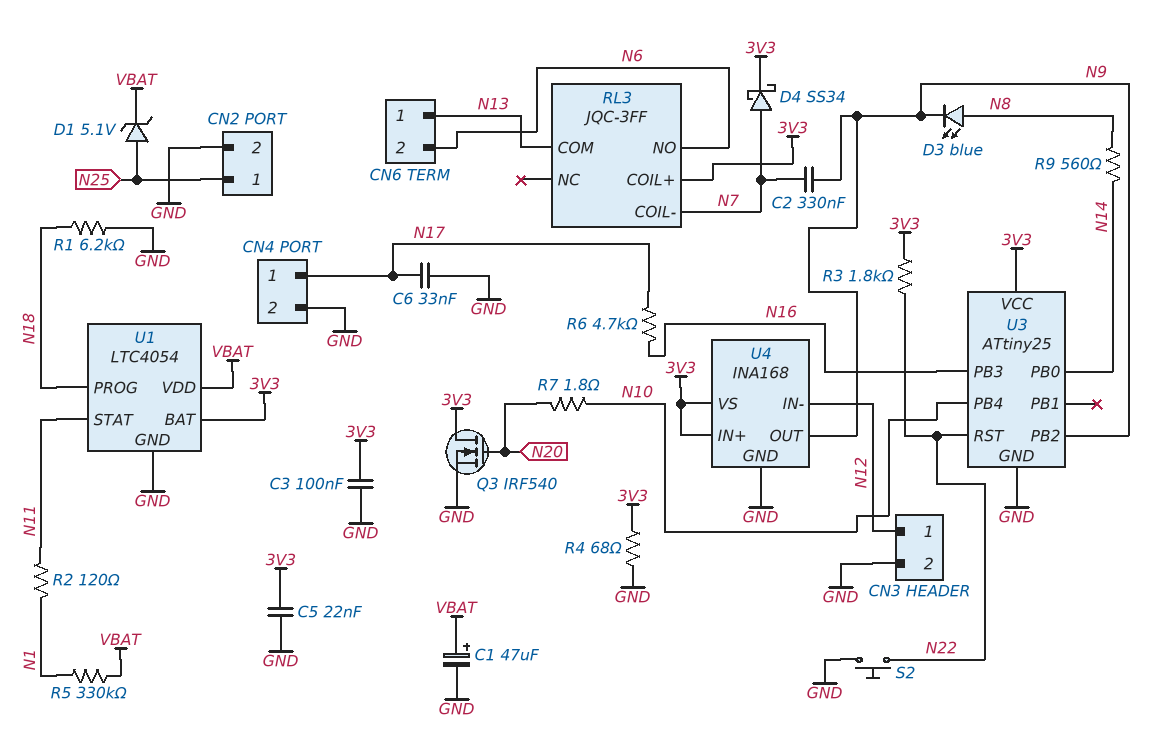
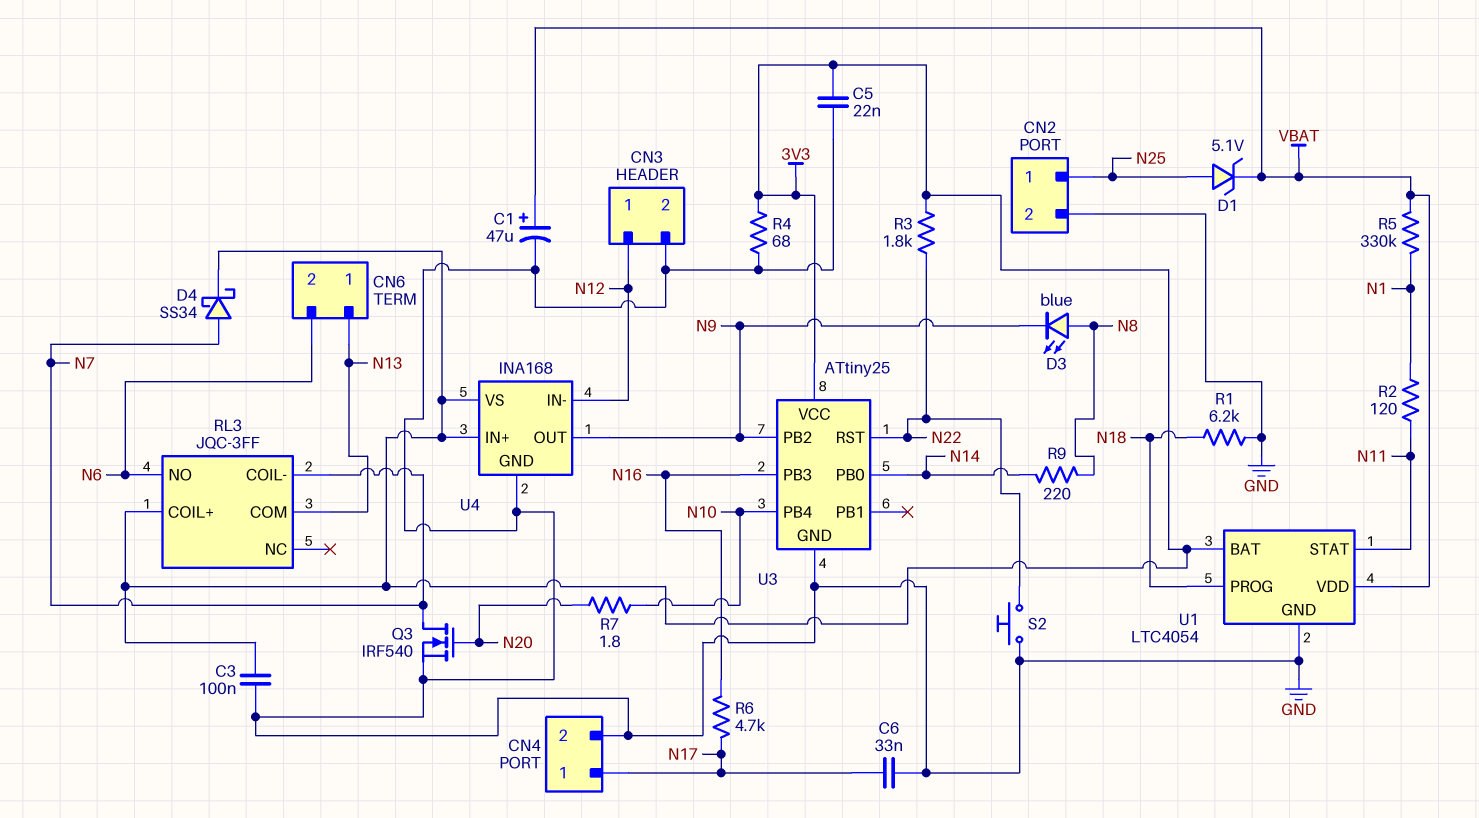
C2: 330nF (N7, N9) -> none
Q3: NMOS IRF540 (G N20, D 3V3, S GND) -> NMOS IRF540 (G N20, D N7, S GND)
R9: 560 (N8, N14) -> 220 (N8, N14)

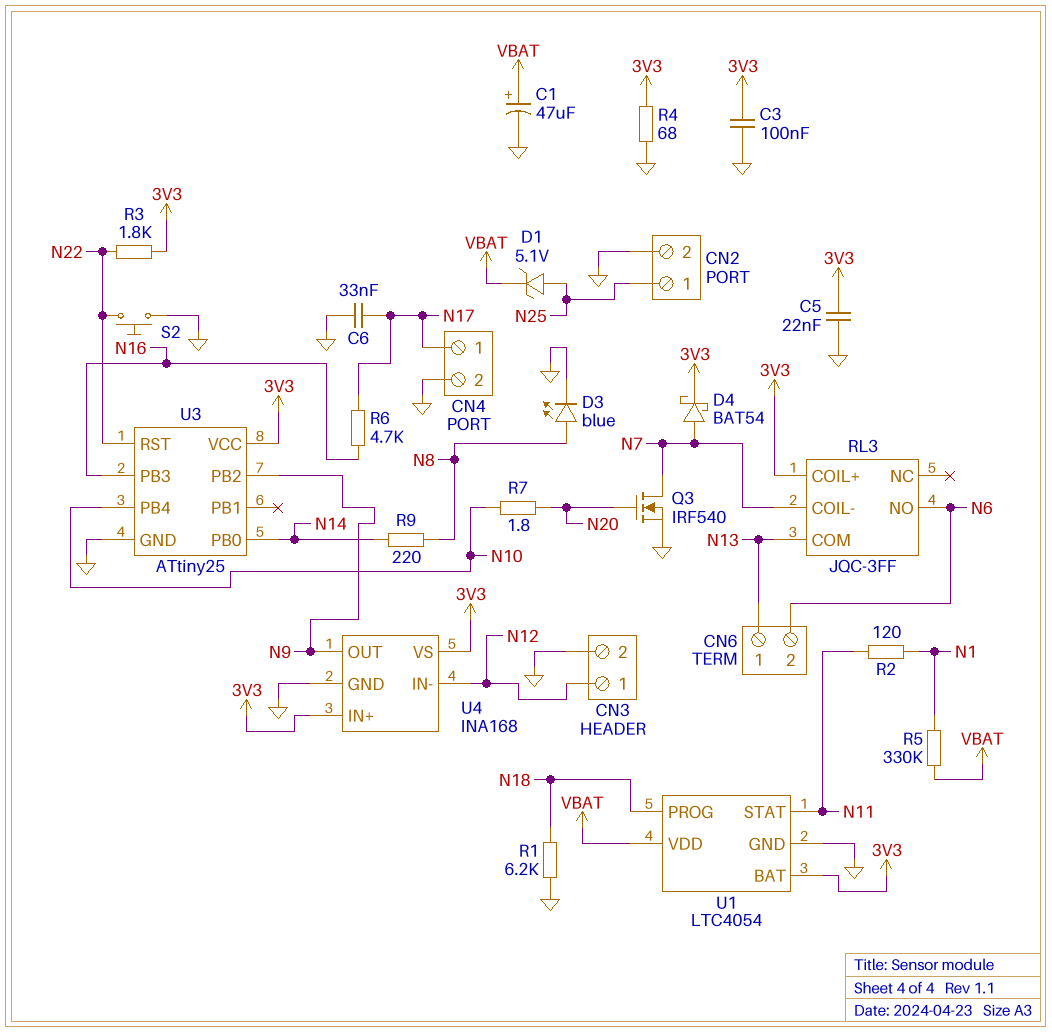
D3: LED blue (A N8, K N9) -> LED blue (A N8, K GND)
D4: schottky SS34 (A N7, K 3V3) -> schottky BAT54 (A N7, K 3V3)

